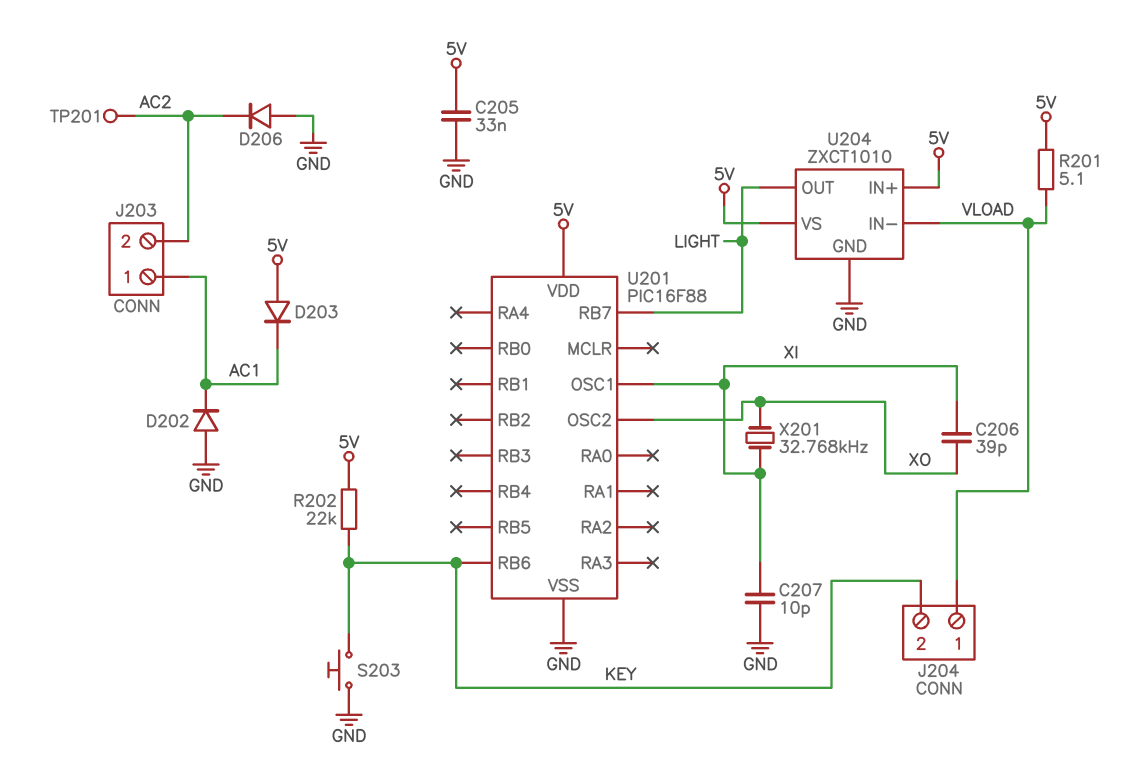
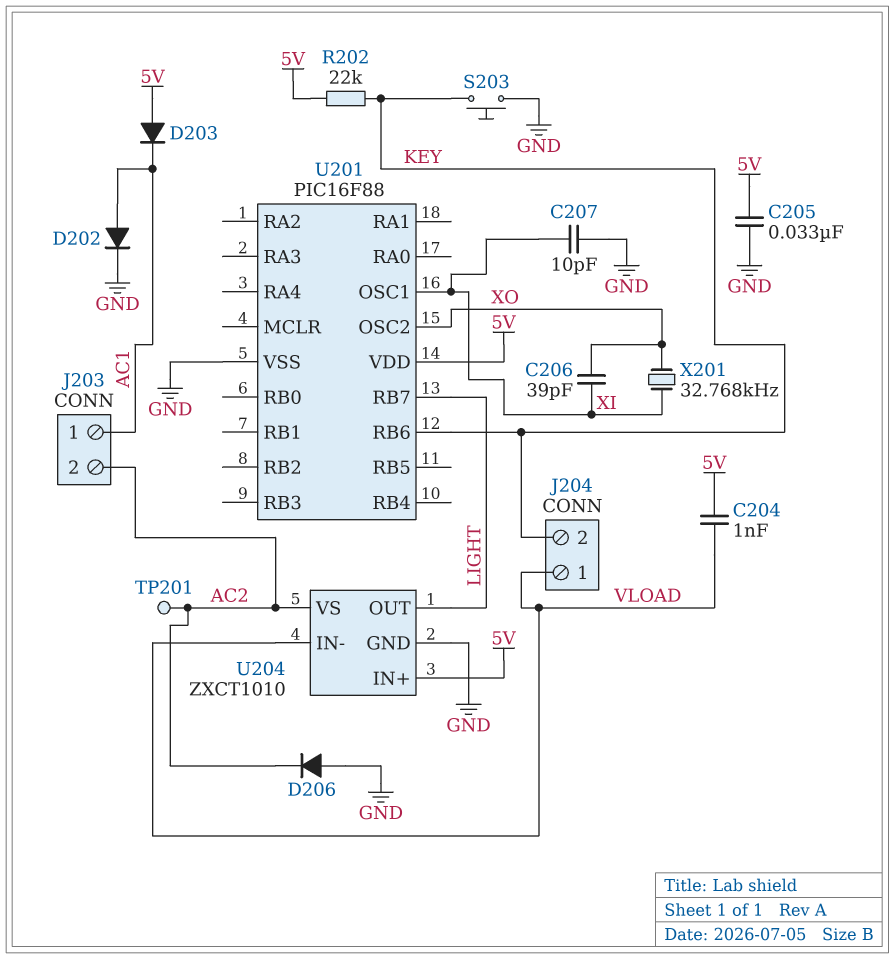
C204: none -> 1nF (5V, VLOAD)
D202: diode (A GND, K AC1) -> diode (A AC1, K GND)
R201: 5.1 (5V, VLOAD) -> none
U204 pin VS: 5V -> AC2

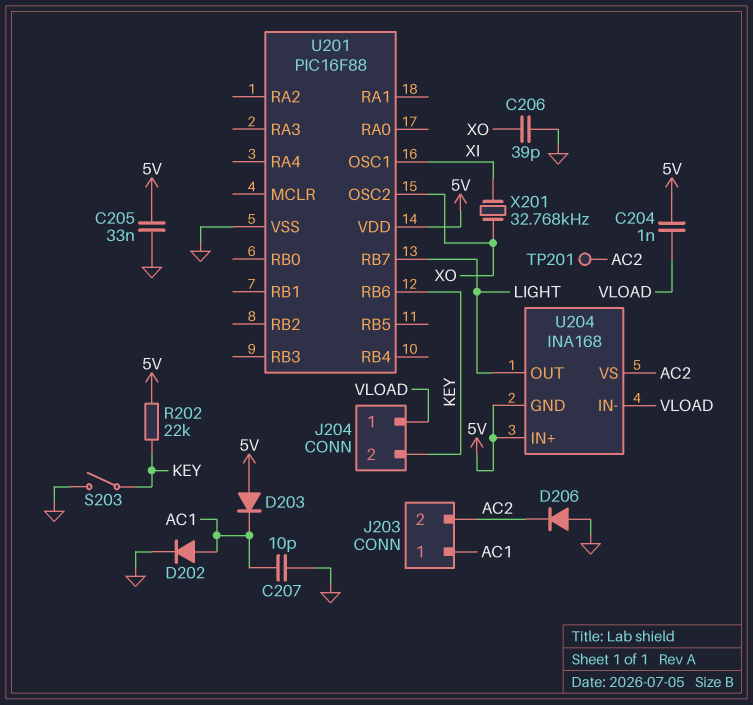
C206: 39pF (XI, XO) -> 39pF (GND, XO)
C207: 10pF (GND, XI) -> 10pF (AC1, GND)
S203: button (GND, KEY) -> switch (GND, KEY)
U204: ZXCT1010 -> INA168
U204 pin GND: GND -> 5V

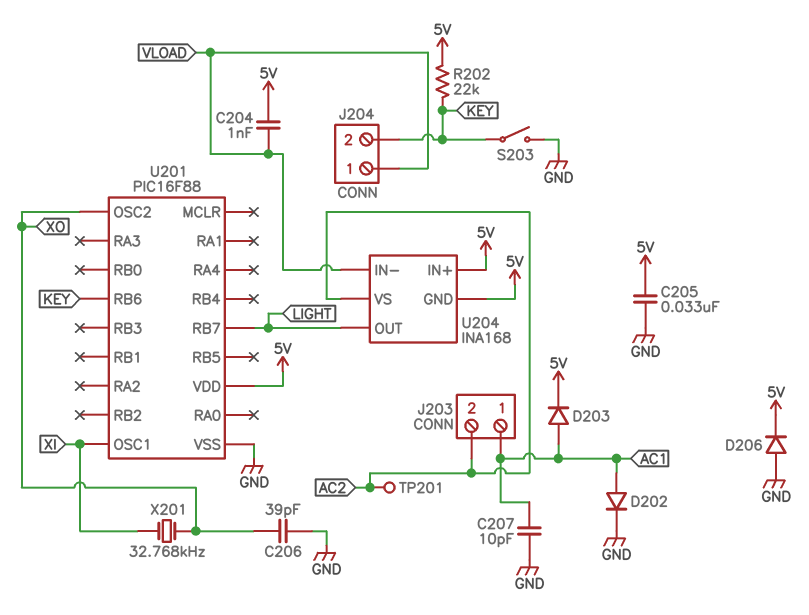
D203: diode (A 5V, K AC1) -> diode (A AC1, K 5V)
D206: diode (A GND, K AC2) -> diode (A GND, K 5V)

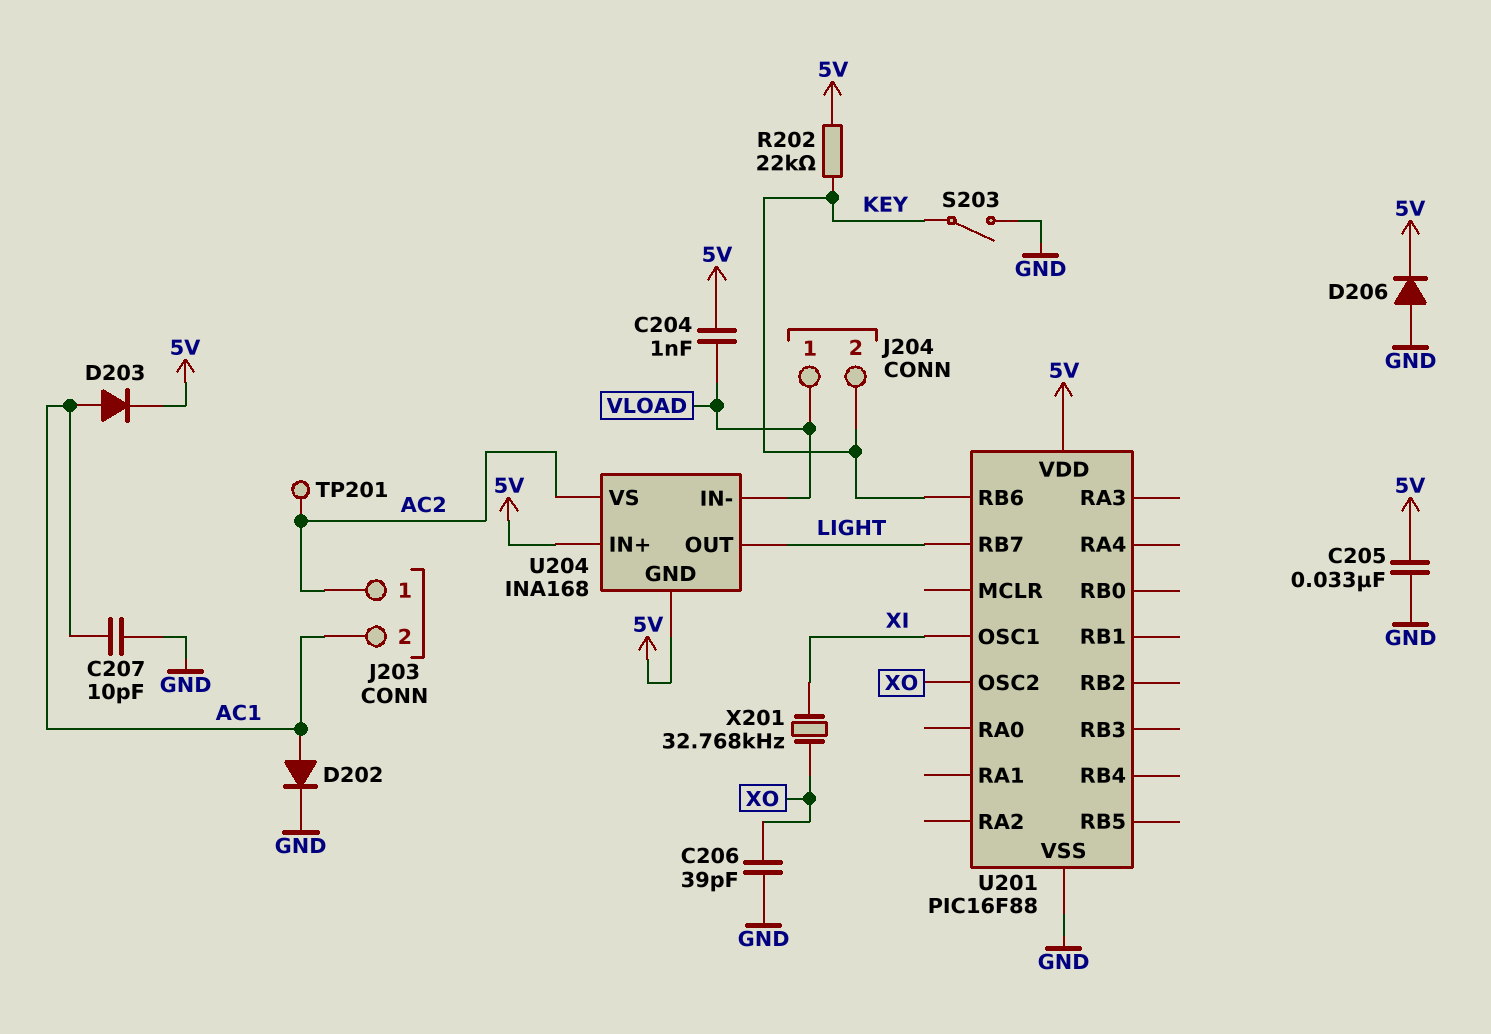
J203 pin 1: AC1 -> AC2
J203 pin 2: AC2 -> AC1

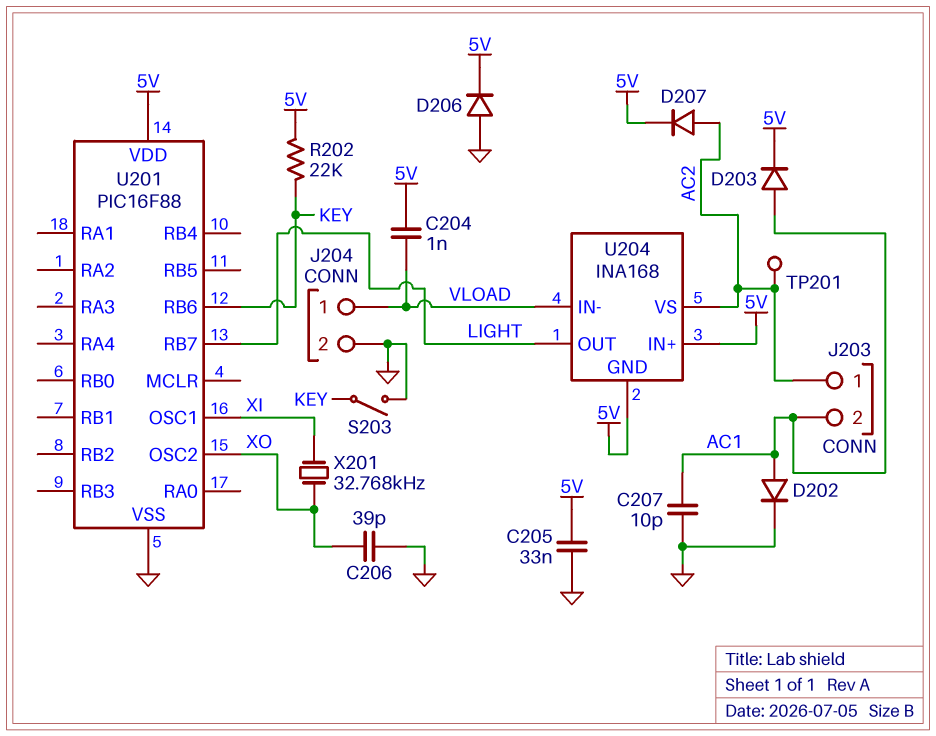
D207: none -> diode (A AC2, K 5V)
J204 pin 2: KEY -> GND

